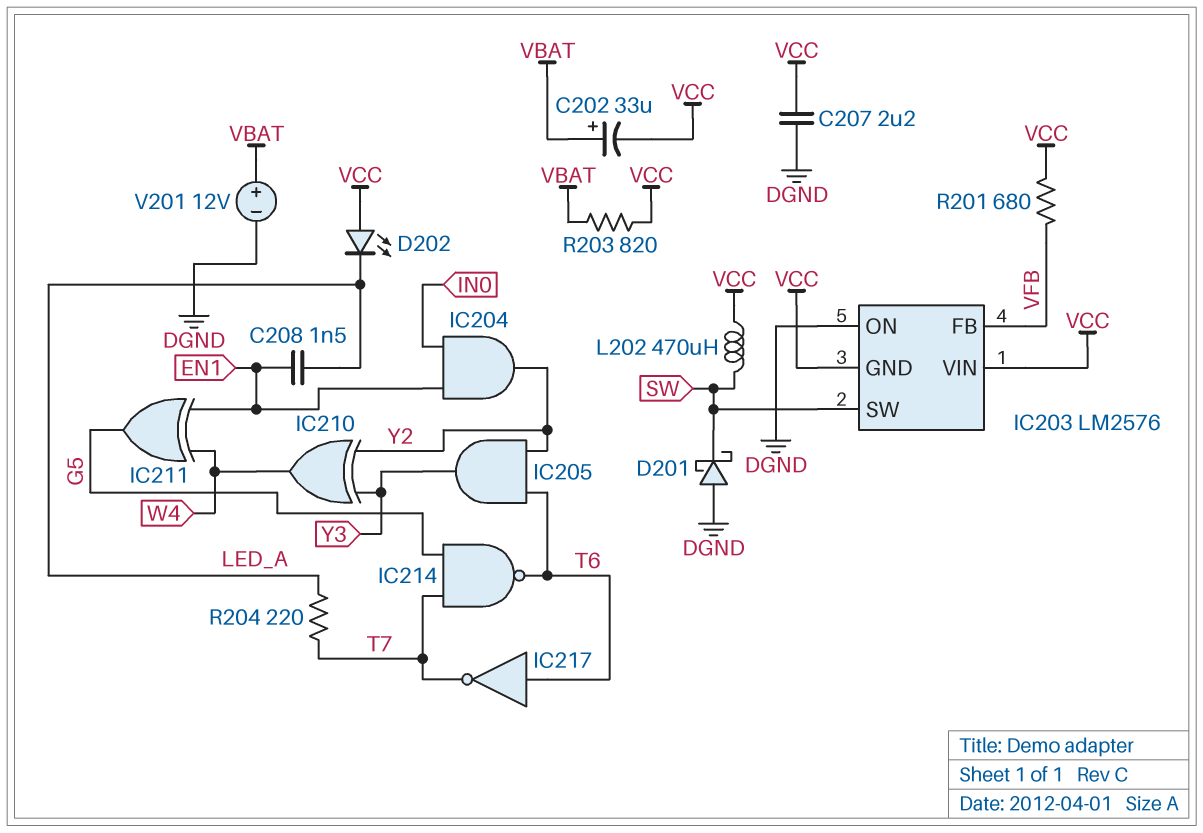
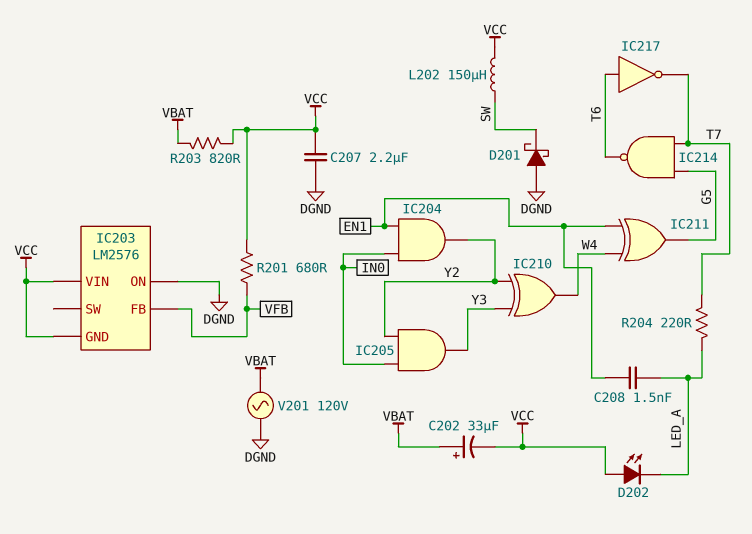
IC203 pin SW: SW -> none
IC205: AND (in T6, in Y2, out Y3) -> AND (in IN0, in Y2, out Y3)
L202: 470uH (SW, VCC) -> 150uH (SW, VCC)
V201: 12V (plus VBAT, minus DGND) -> AC 120V (DGND, VBAT)

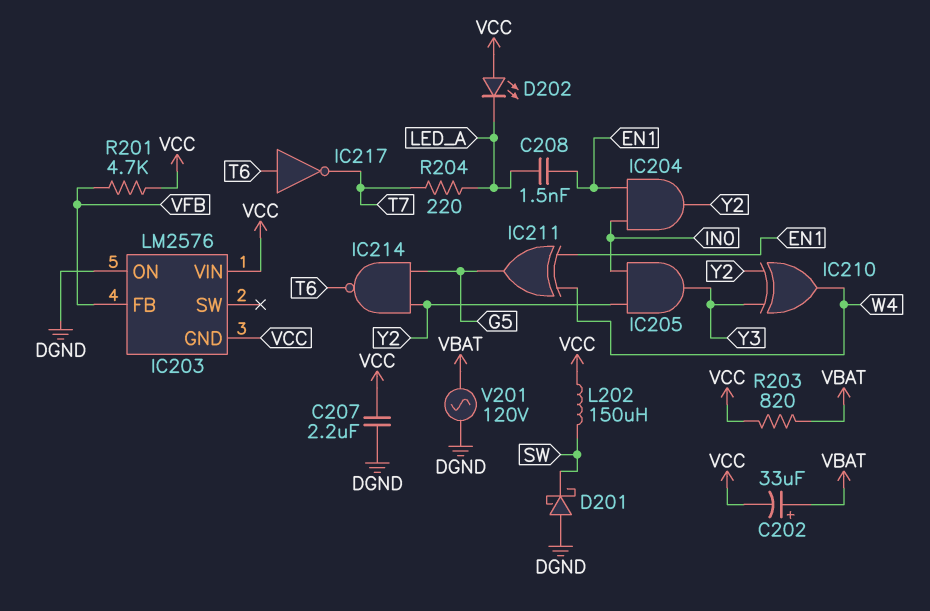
IC214: NAND (in G5, in T7, out T6) -> NAND (in G5, in Y2, out T6)
R201: 680 (VCC, VFB) -> 4.7k (VCC, VFB)

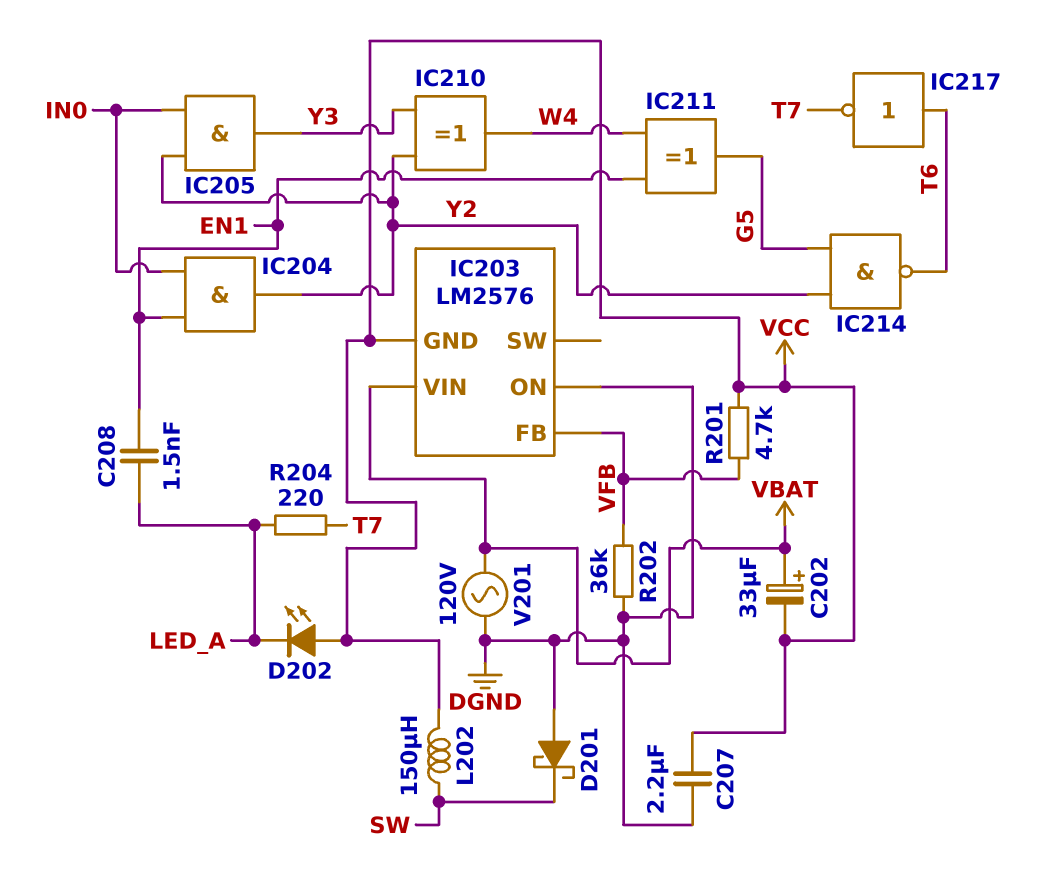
IC203 pin VIN: VCC -> VBAT
R202: none -> 36k (DGND, VFB)
R203: 820 (VBAT, VCC) -> none

